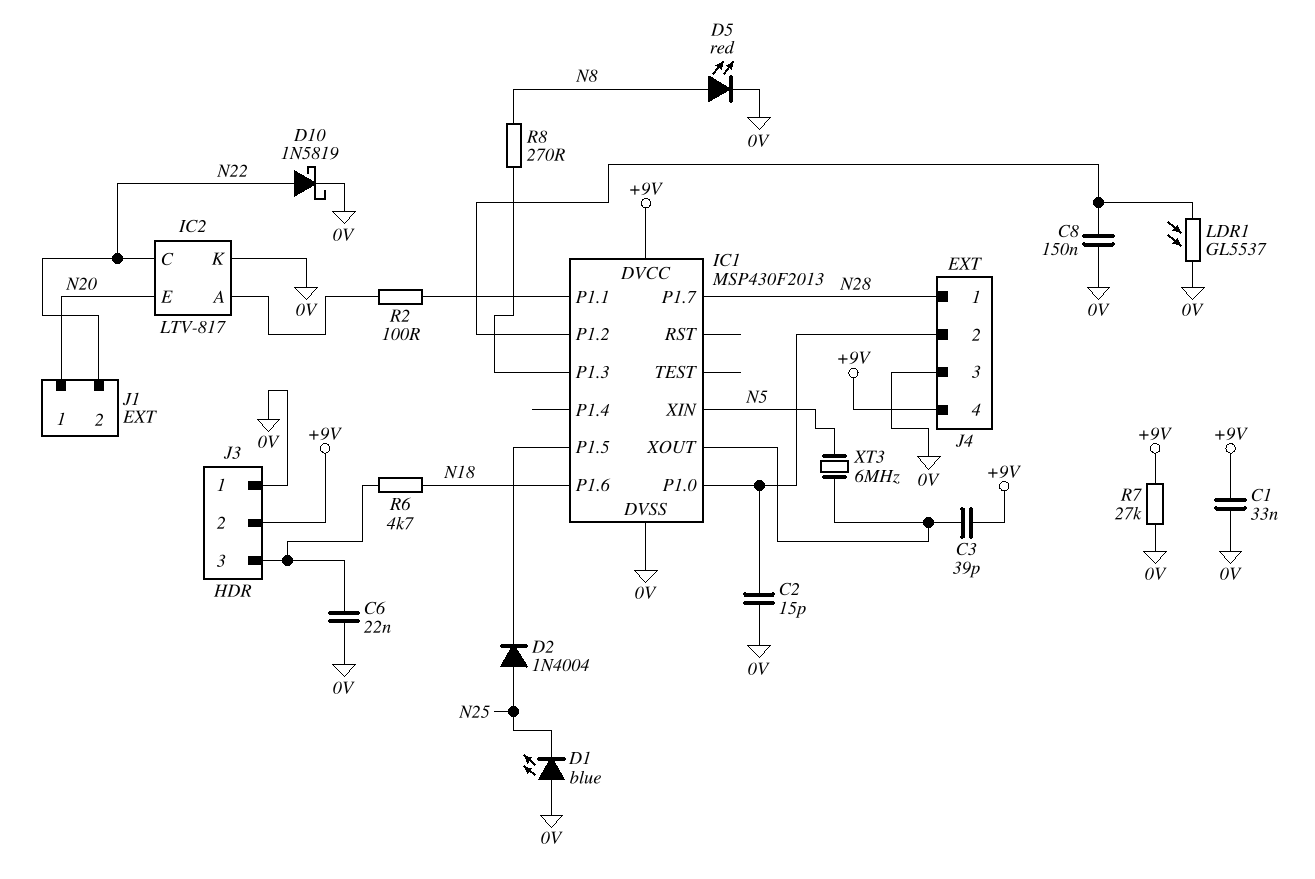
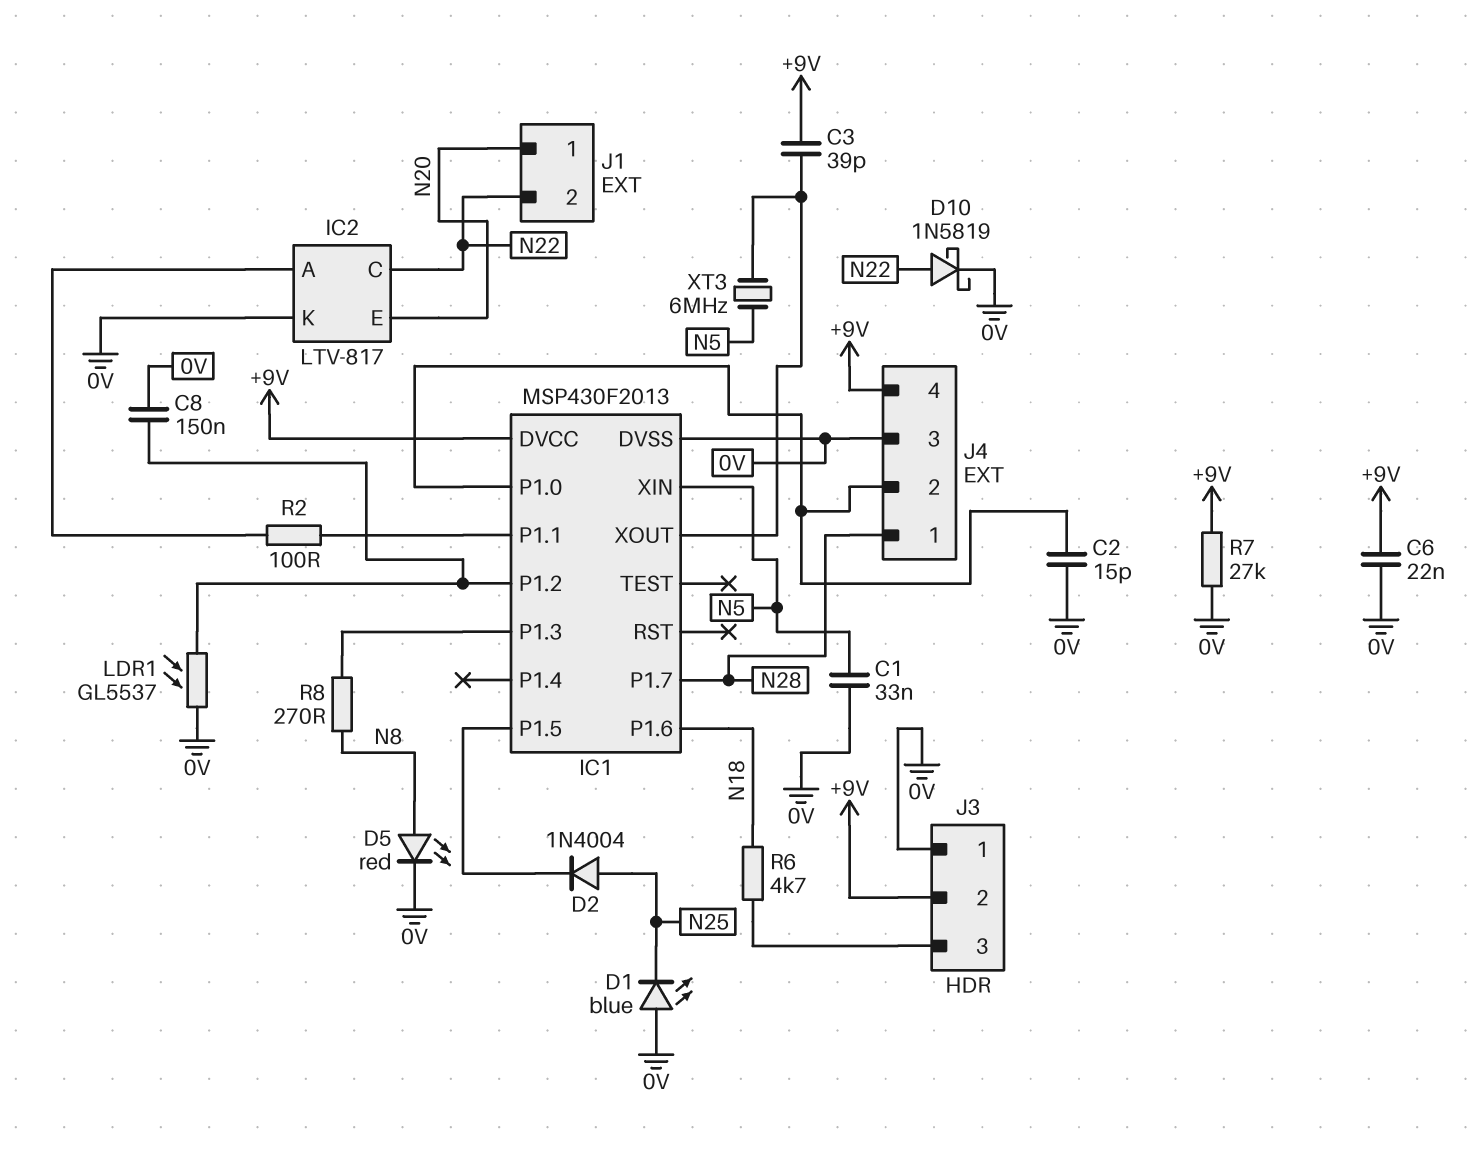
C1: 33nF (+9V, 0V) -> 33nF (0V, N5)
C6: 22nF (0V, J3/3) -> 22nF (+9V, 0V)

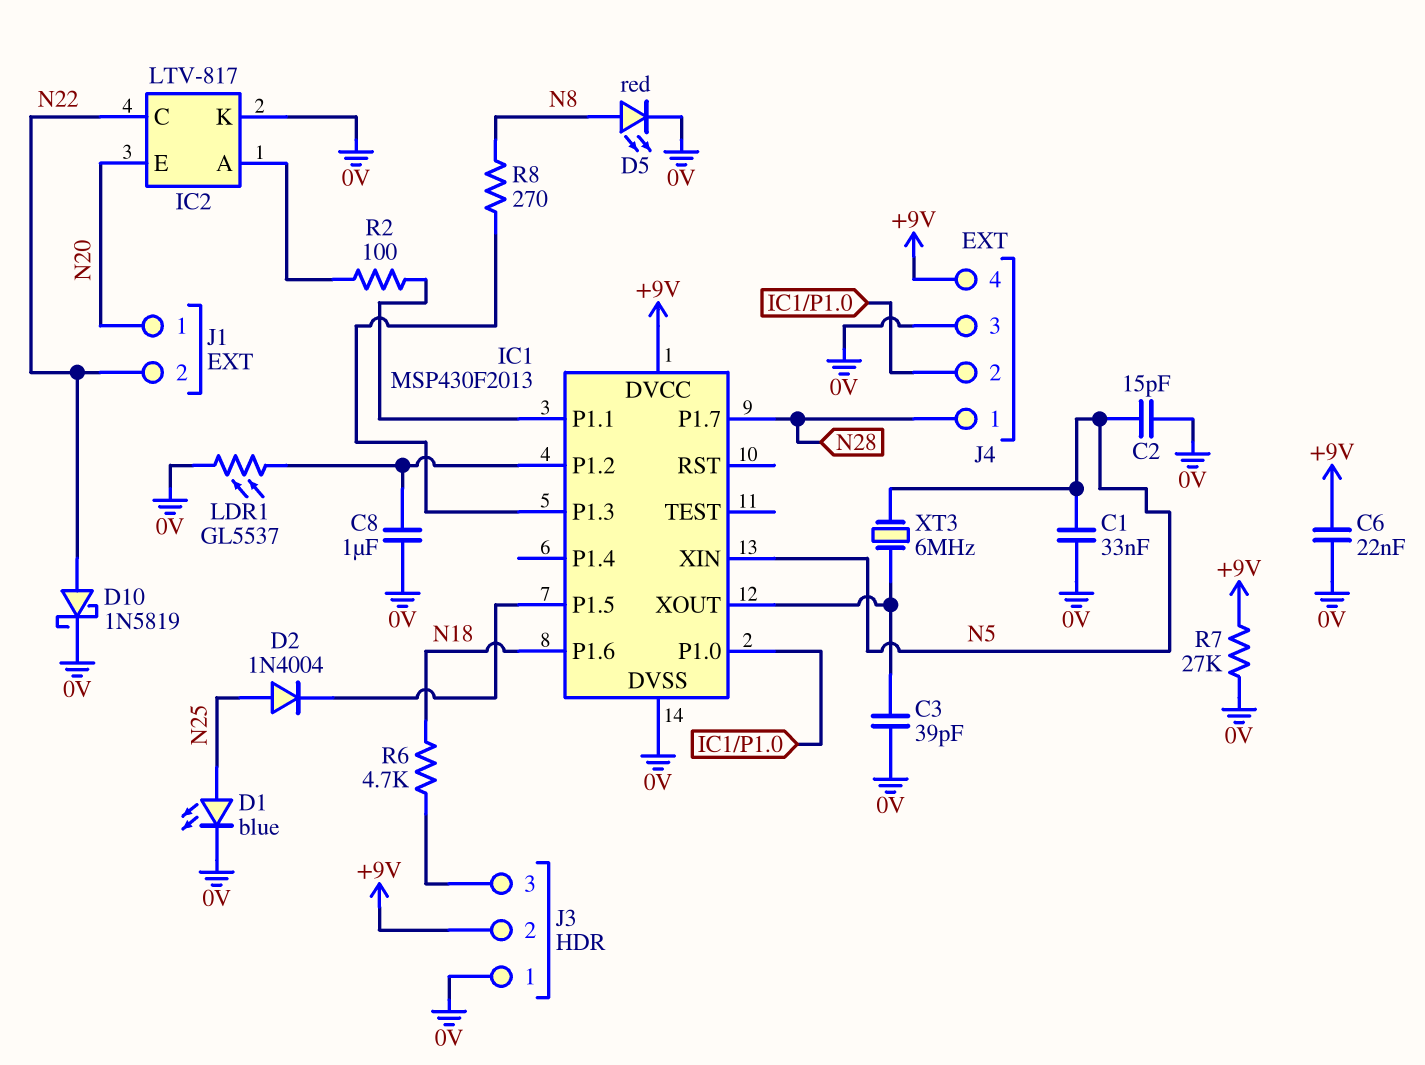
C2: 15pF (0V, IC1/P1.0) -> 15pF (0V, N5)
C3: 39pF (+9V, IC1/XOUT) -> 39pF (0V, IC1/XOUT)
C8: 150nF (0V, IC1/P1.2) -> 1uF (0V, IC1/P1.2)
D1: LED blue (A 0V, K N25) -> LED blue (A N25, K 0V)

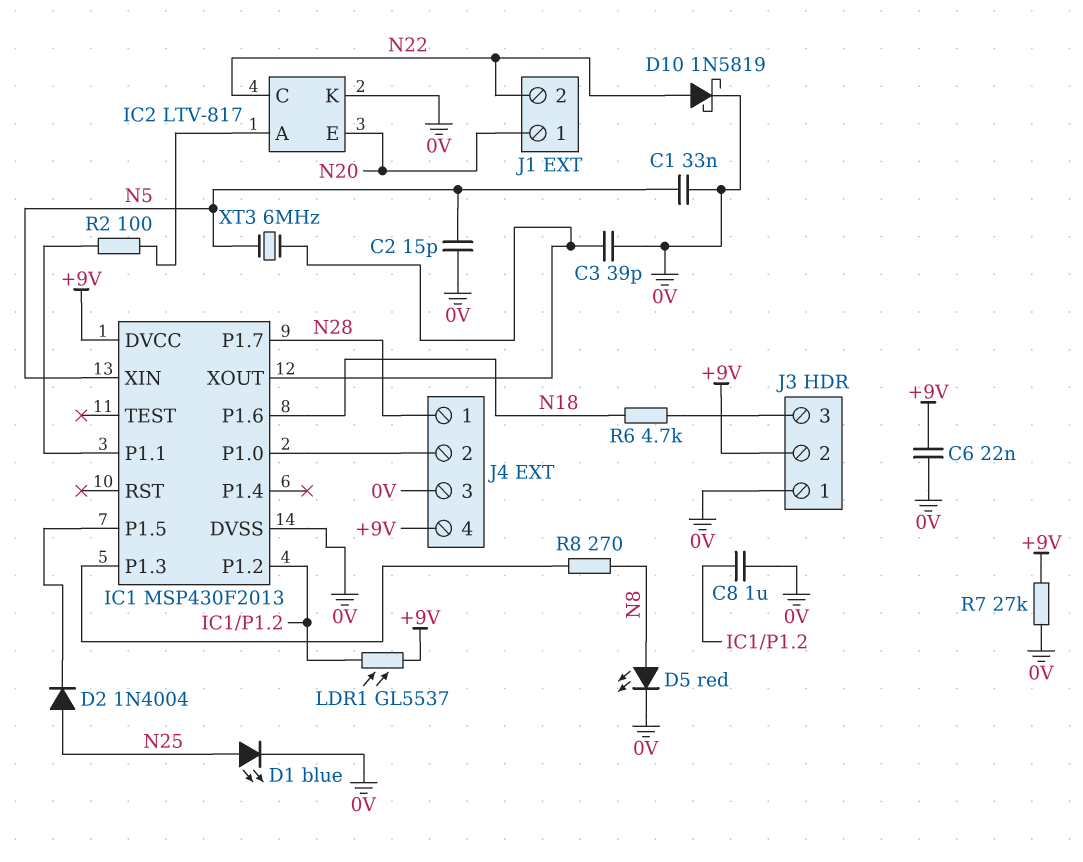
LDR1: GL5537 (0V, IC1/P1.2) -> GL5537 (+9V, IC1/P1.2)

